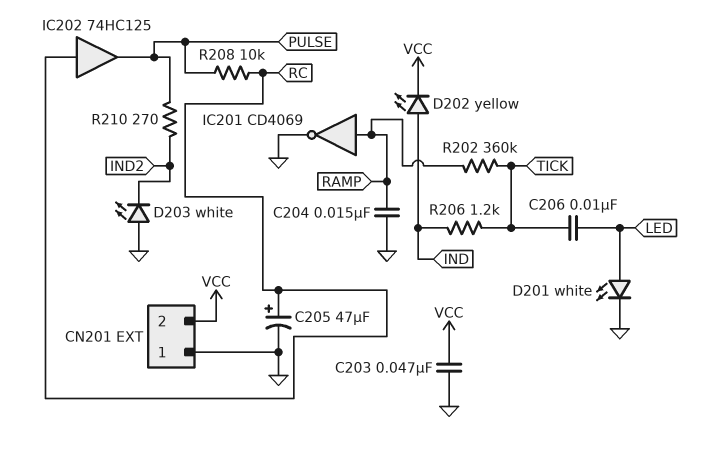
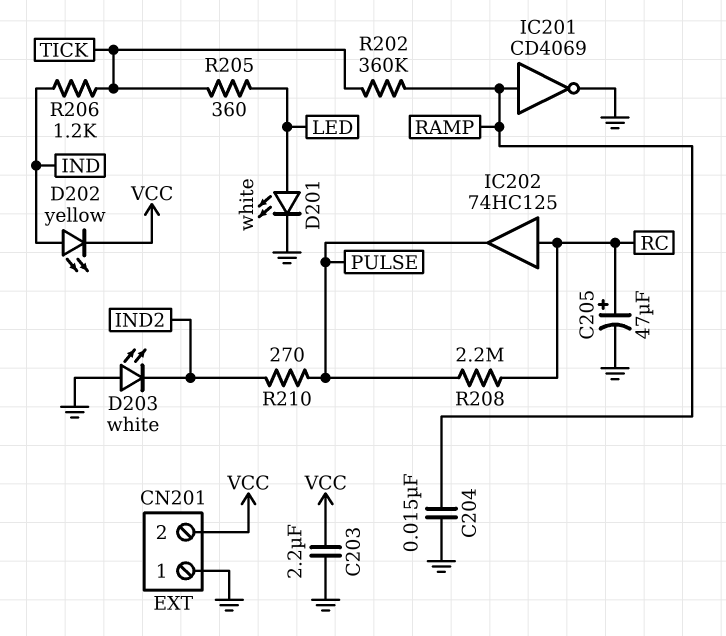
C203: 47nF (GND, VCC) -> 2.2uF (GND, VCC)
C206: 10nF (LED, TICK) -> none
R205: none -> 360 (LED, TICK)
R208: 10k (PULSE, RC) -> 2.2M (PULSE, RC)

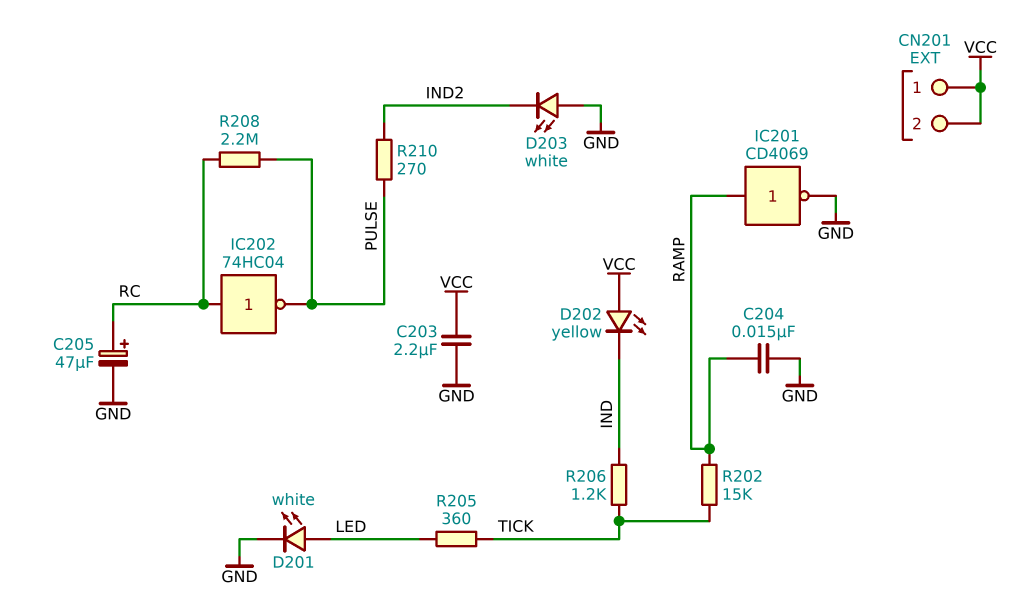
CN201 pin 1: GND -> VCC
D202: LED yellow (A IND, K VCC) -> LED yellow (A VCC, K IND)
IC202: buffer 74HC125 (in RC, out PULSE) -> NOT 74HC04 (in RC, out PULSE)
R202: 360k (RAMP, TICK) -> 15k (RAMP, TICK)

